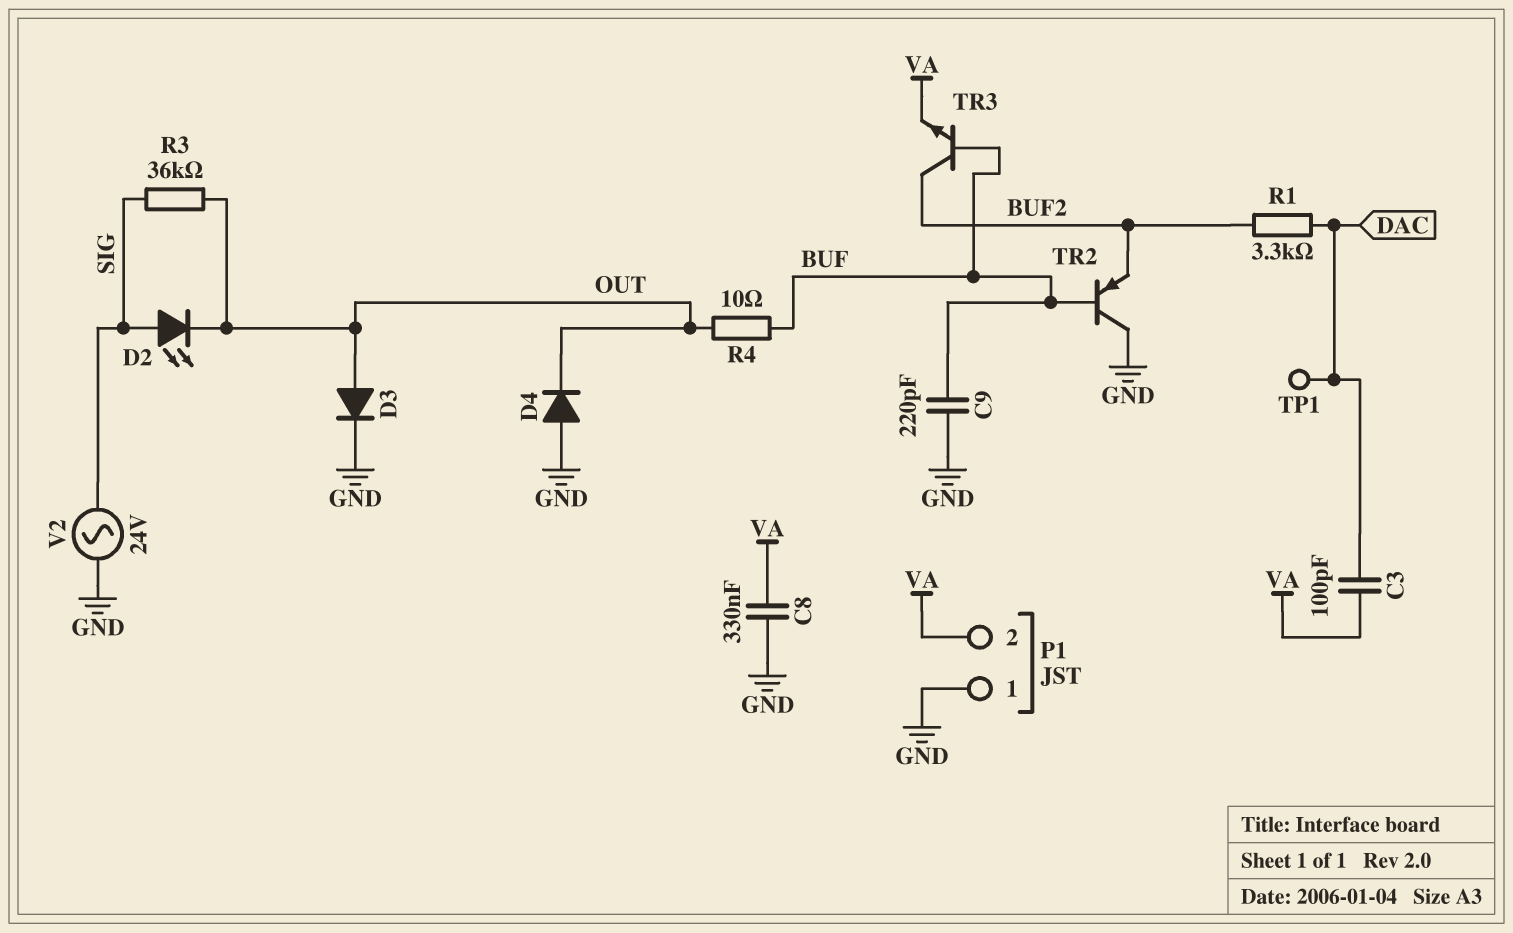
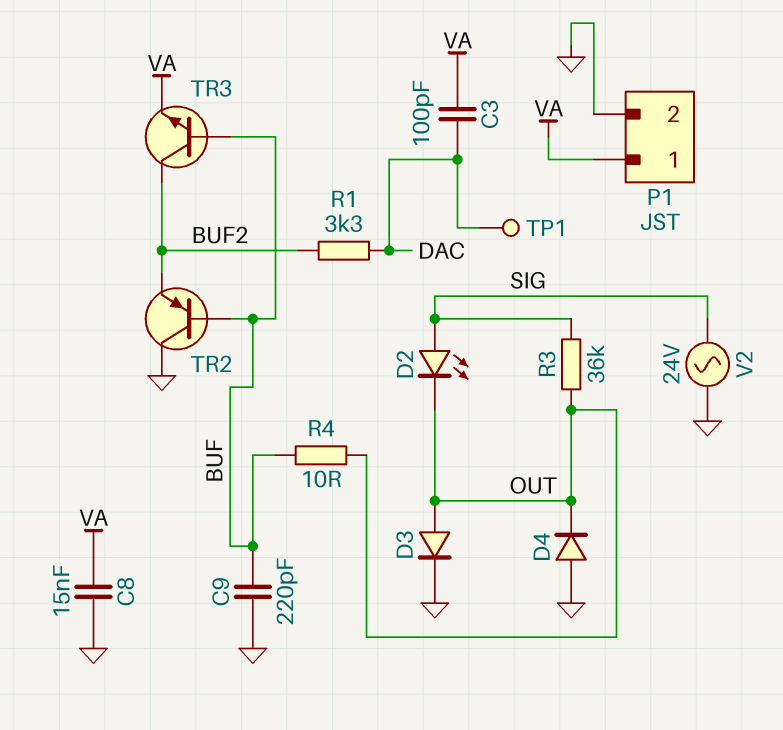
C8: 330nF (GND, VA) -> 15nF (GND, VA)
P1 pin 1: GND -> VA
P1 pin 2: VA -> GND

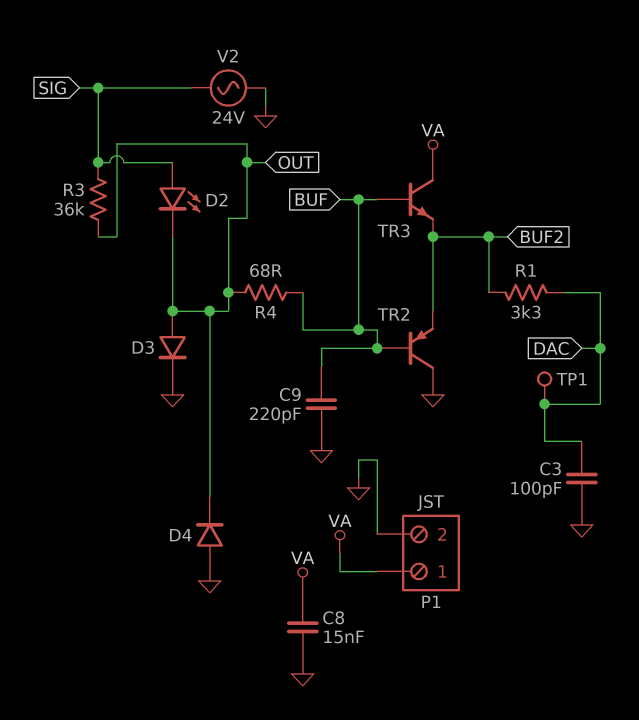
C3: 100pF (DAC, VA) -> 100pF (DAC, GND)
R4: 10 (BUF, OUT) -> 68 (BUF, OUT)
TR3: NPN (B BUF, C BUF2, E VA) -> NPN (B BUF, C VA, E BUF2)

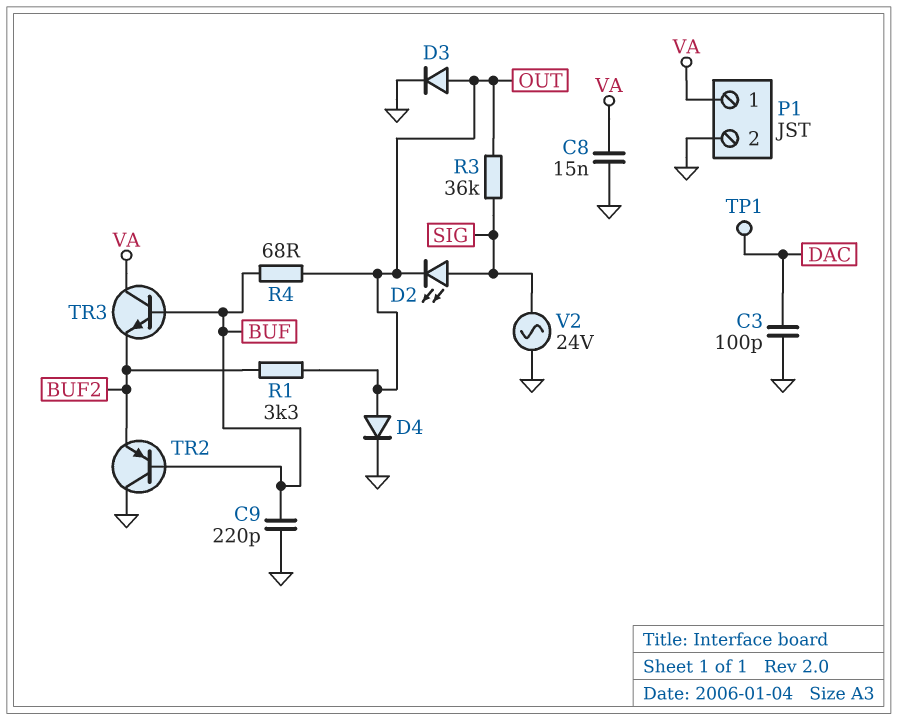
D4: diode (A GND, K OUT) -> diode (A OUT, K GND)
R1: 3.3k (BUF2, DAC) -> 3.3k (BUF2, OUT)

